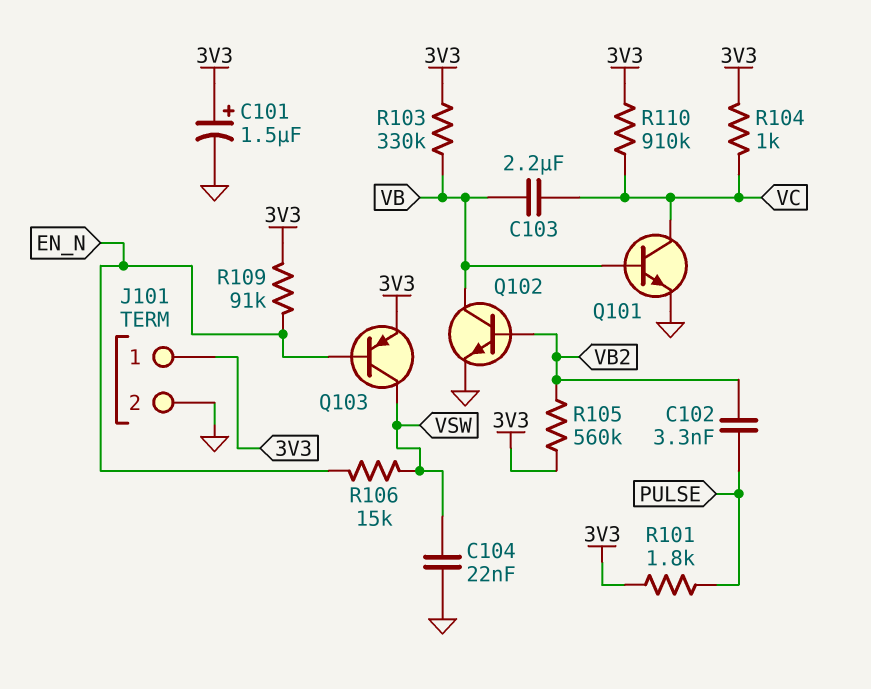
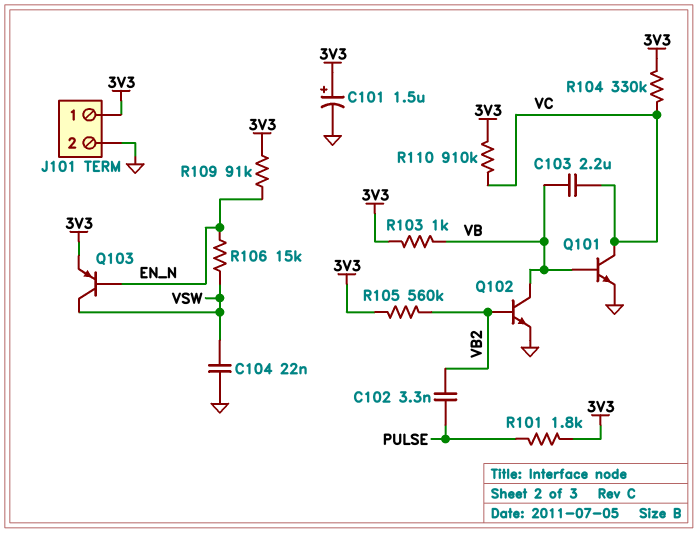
R103: 330k (3V3, VB) -> 1k (3V3, VB)
R104: 1k (3V3, VC) -> 330k (3V3, VC)

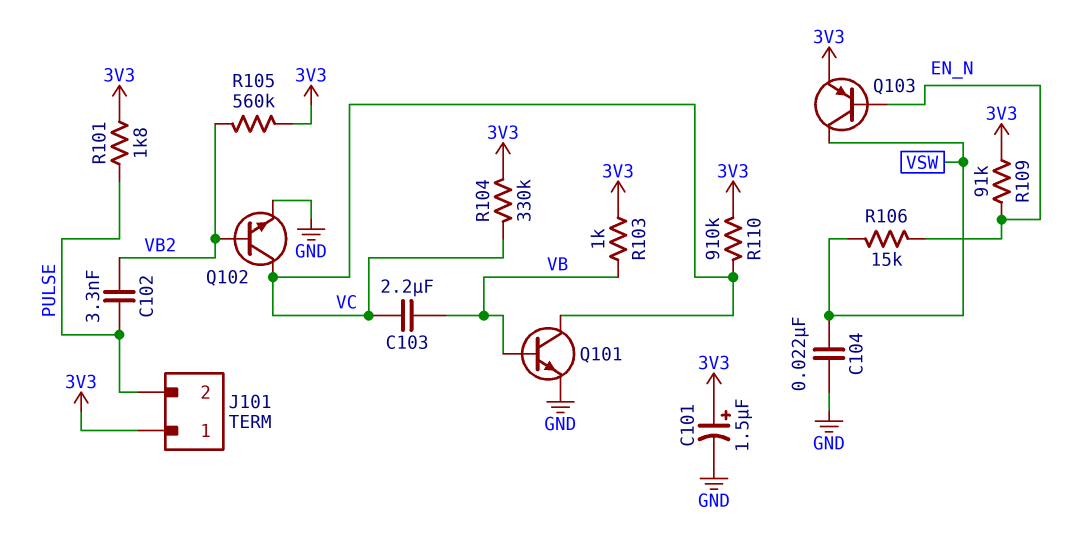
J101 pin 2: GND -> PULSE
Q102: NPN (B VB2, C VB, E GND) -> NPN (B VB2, C VC, E GND)

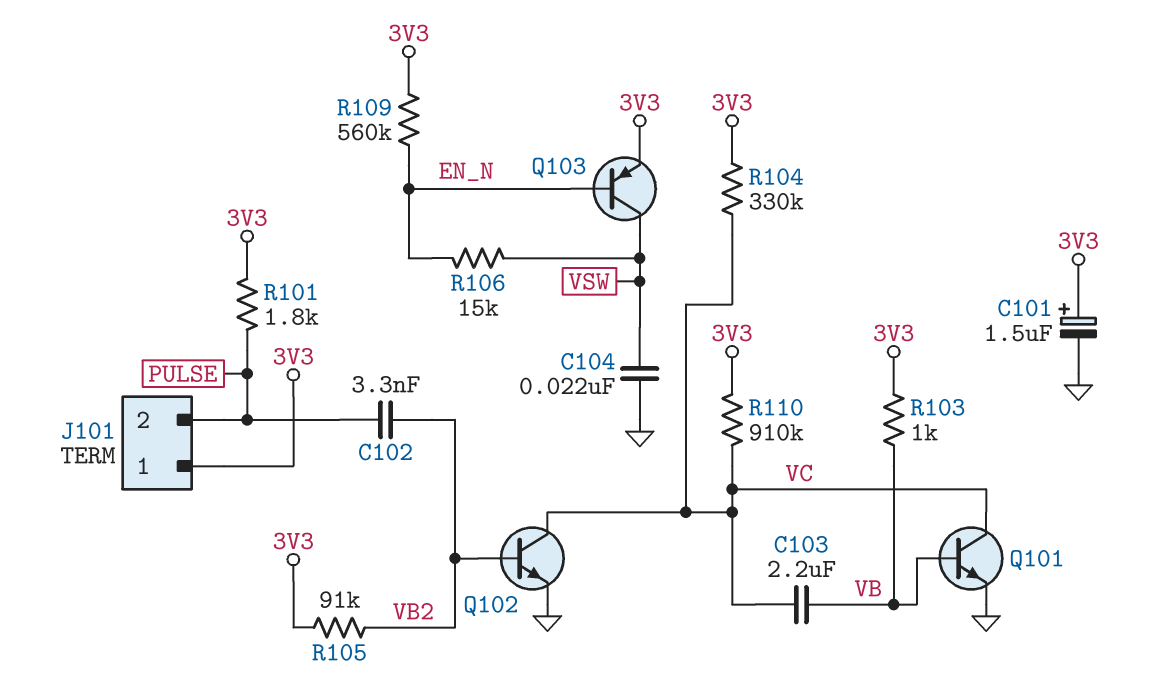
R105: 560k (3V3, VB2) -> 91k (3V3, VB2)
R109: 91k (3V3, EN_N) -> 560k (3V3, EN_N)

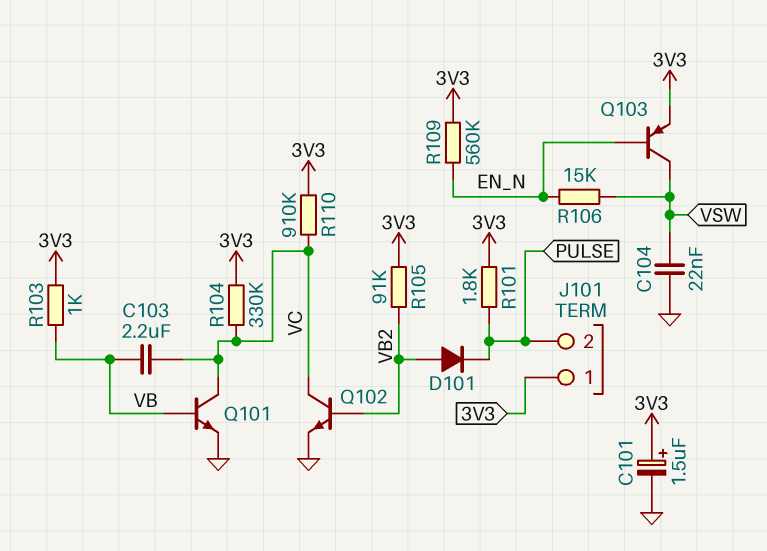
C102: 3.3nF (PULSE, VB2) -> none
D101: none -> diode (A VB2, K PULSE)

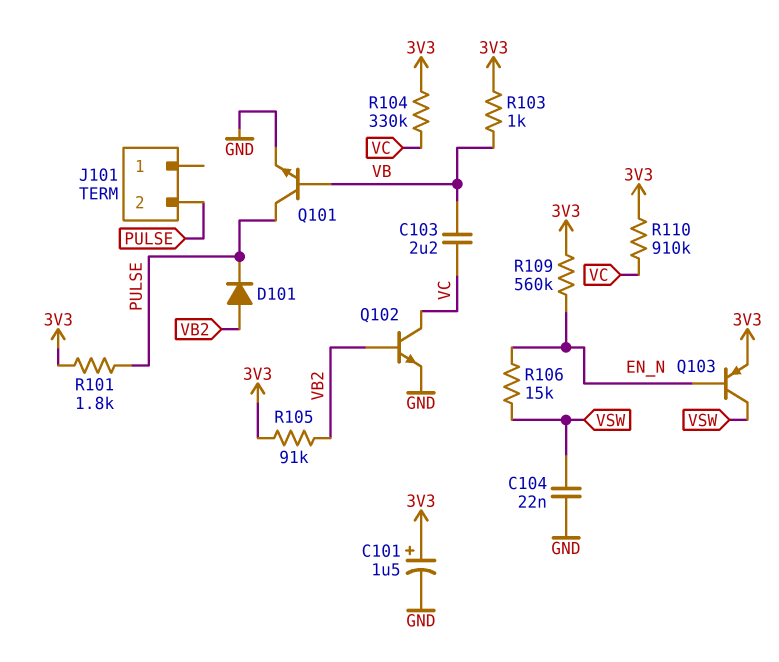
J101 pin 1: 3V3 -> none
Q101: NPN (B VB, C VC, E GND) -> NPN (B VB, C PULSE, E GND)

